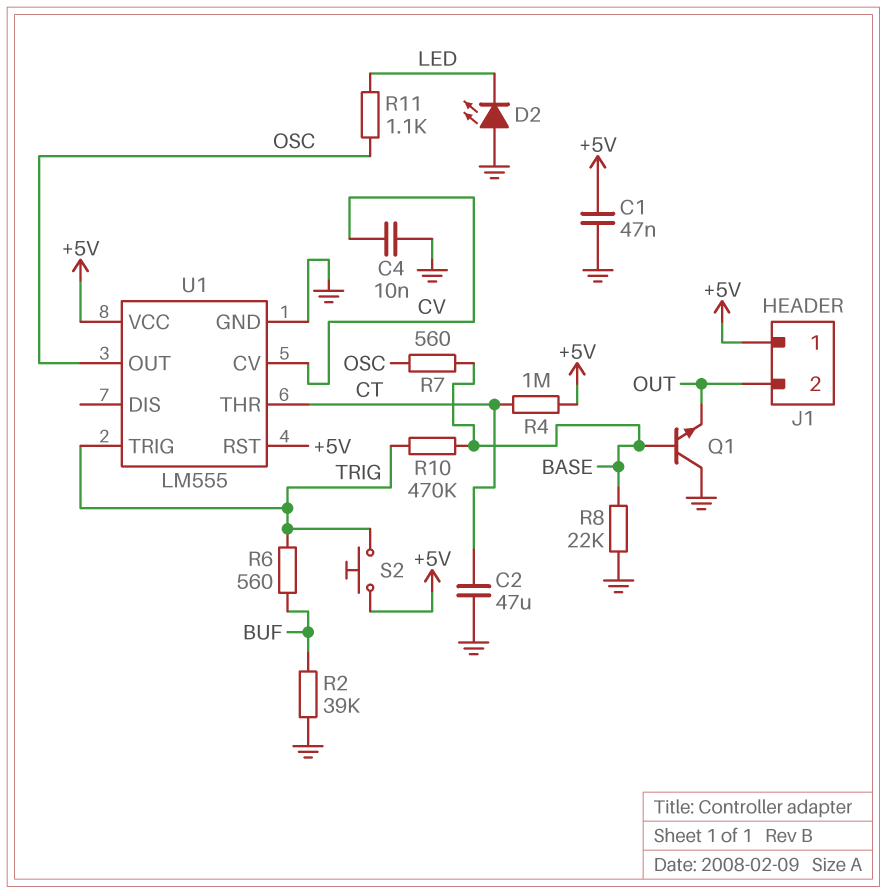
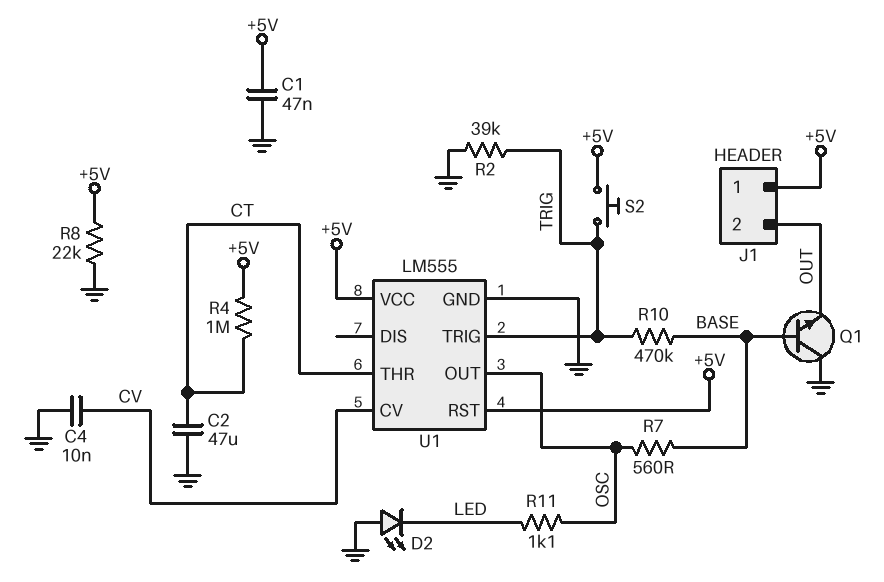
R2: 39k (BUF, GND) -> 39k (GND, TRIG)
R6: 560 (BUF, TRIG) -> none
R8: 22k (BASE, GND) -> 22k (+5V, GND)

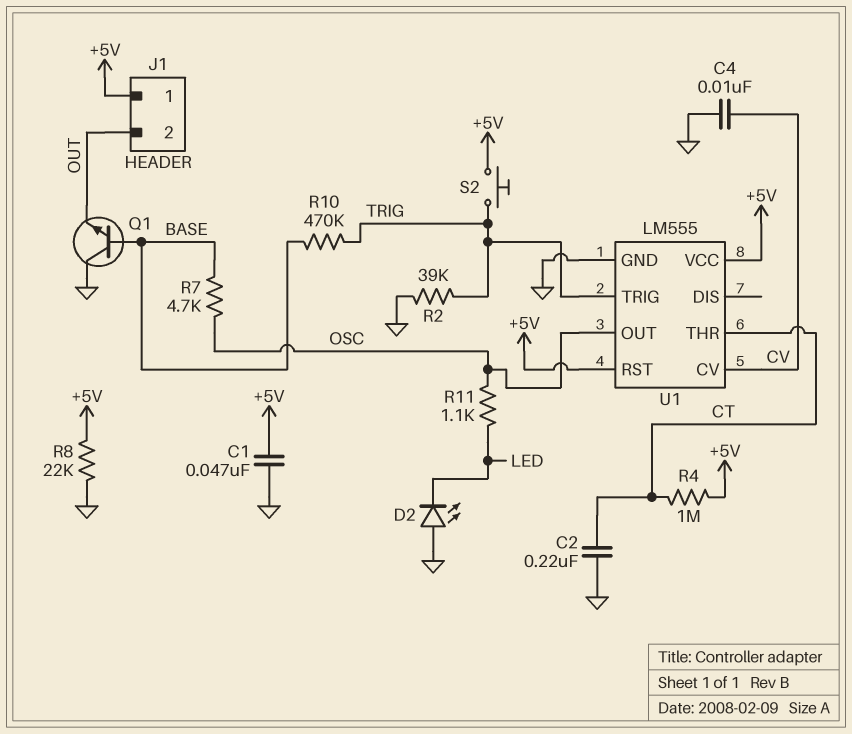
C2: 47uF (CT, GND) -> 220nF (CT, GND)
R7: 560 (BASE, OSC) -> 4.7k (BASE, OSC)

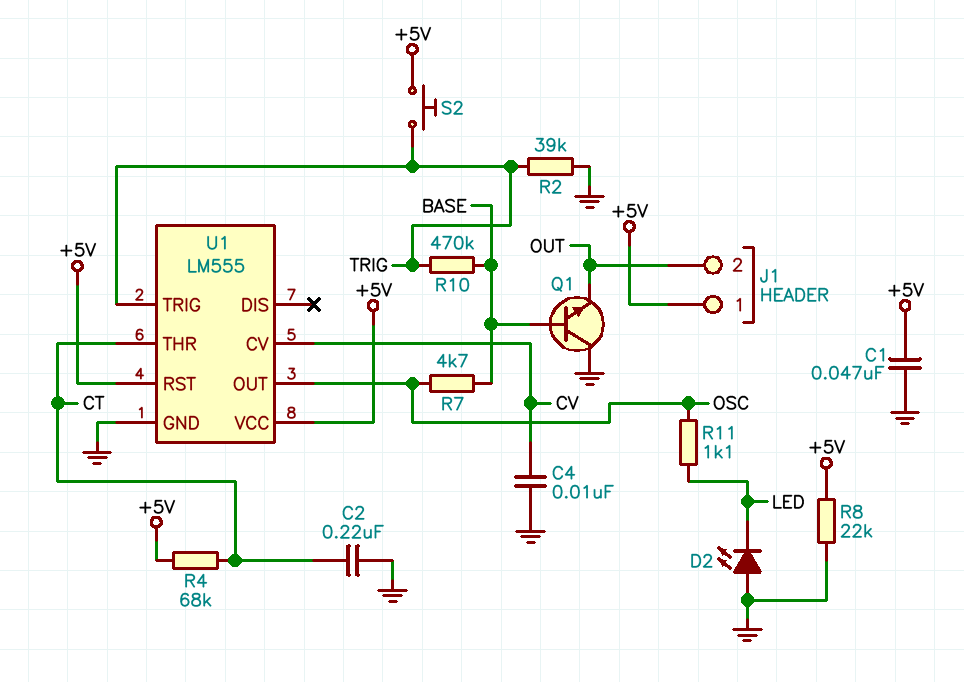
R4: 1M (+5V, CT) -> 68k (+5V, CT)

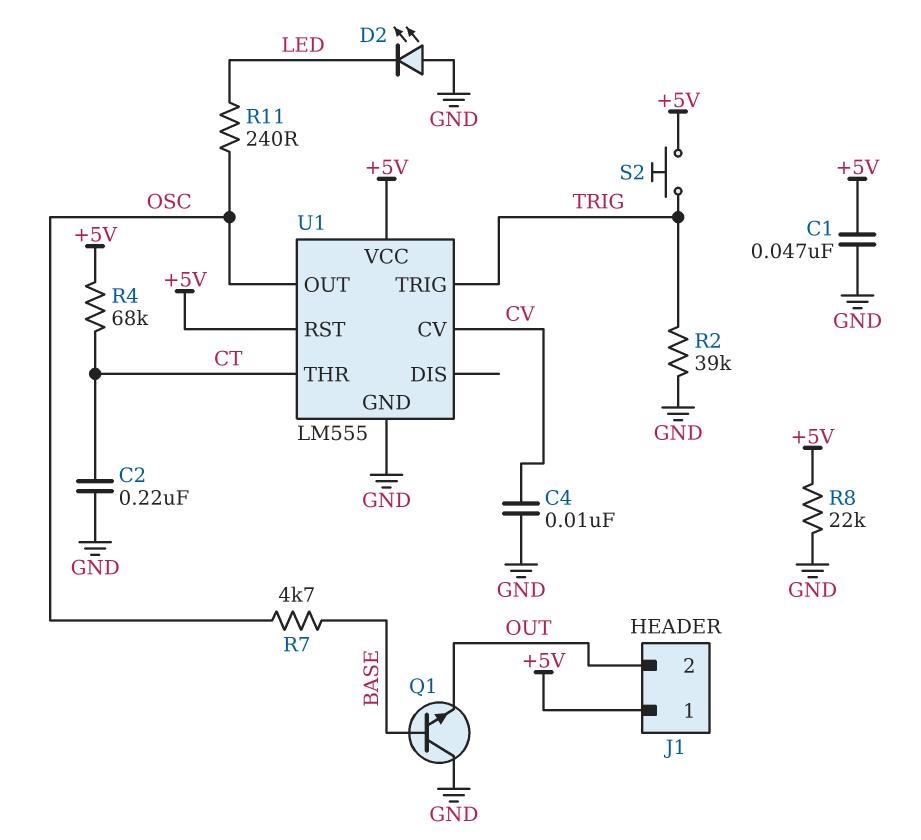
R10: 470k (BASE, TRIG) -> none
R11: 1.1k (LED, OSC) -> 240 (LED, OSC)

